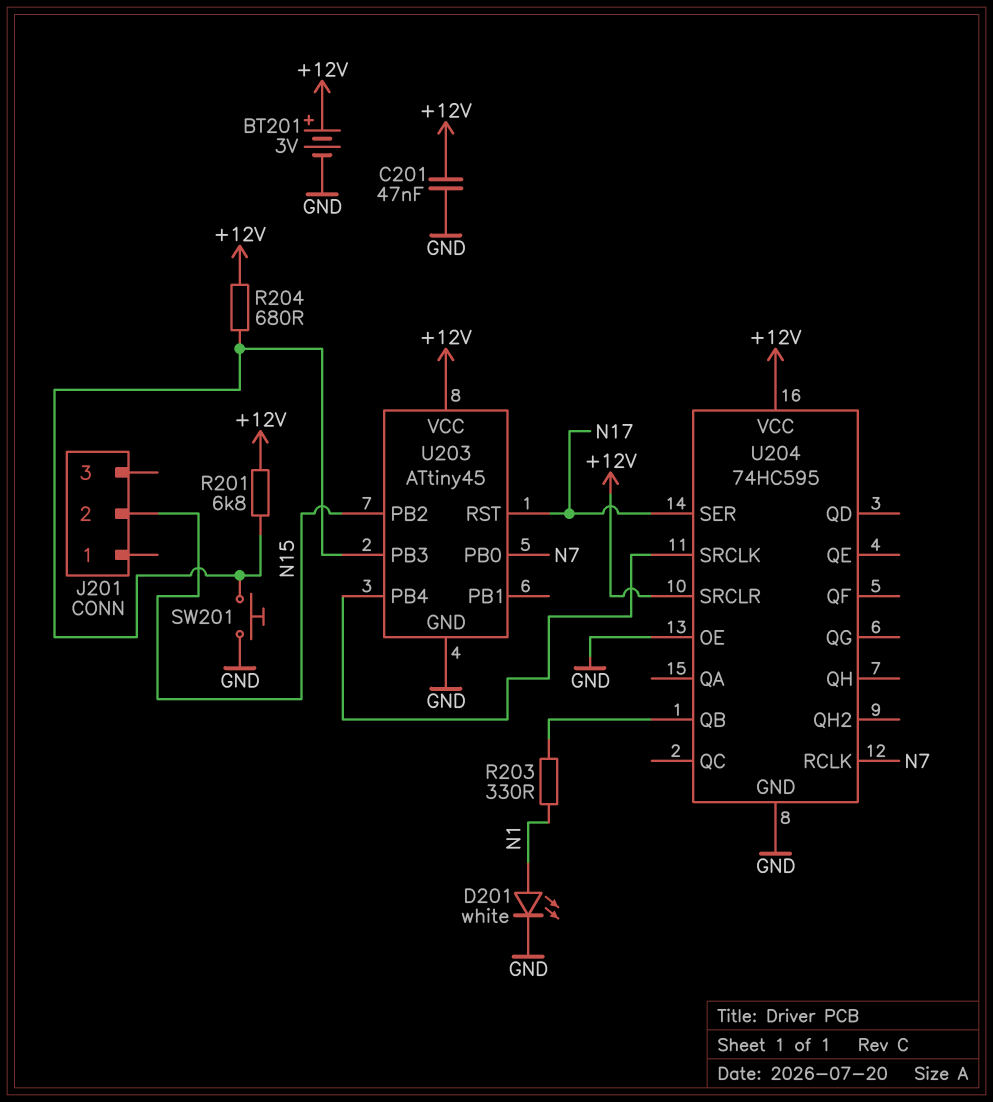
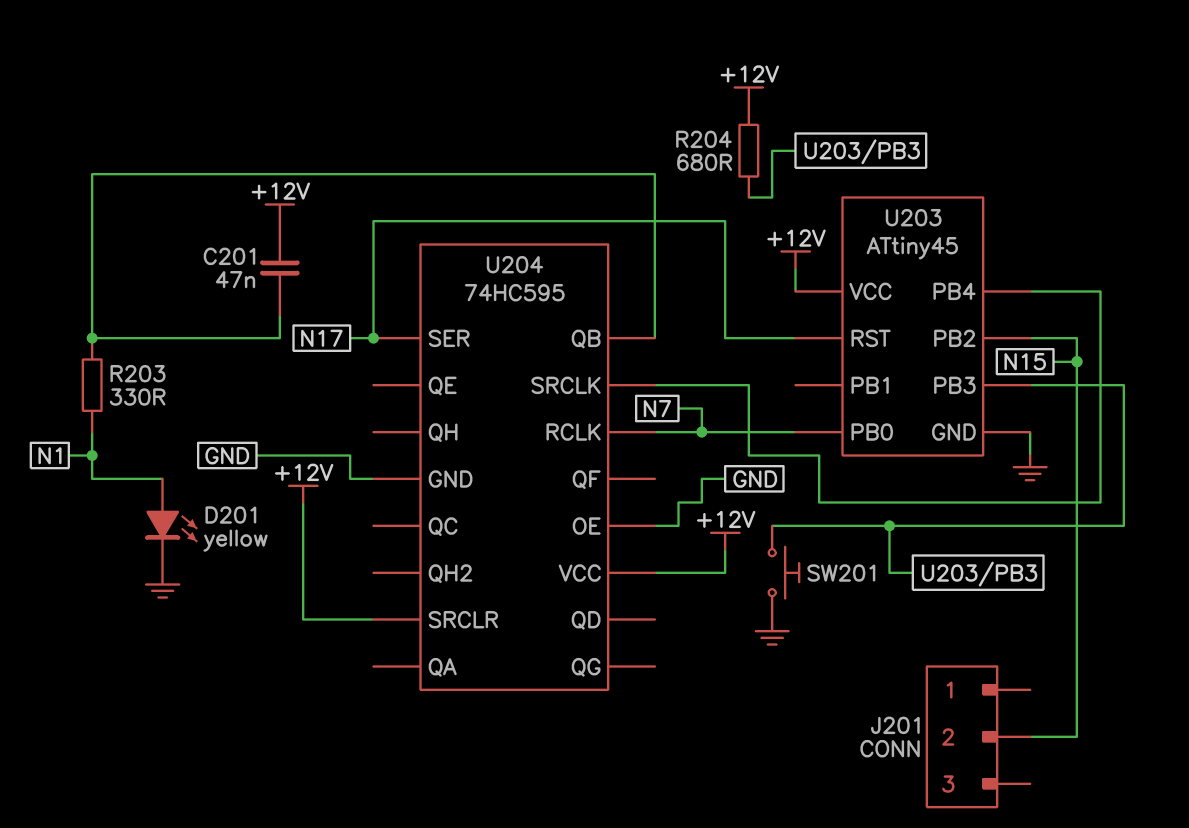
BT201: 3V (plus +12V, minus GND) -> none
C201: 47nF (+12V, GND) -> 47nF (+12V, U204/QB)
D201: LED white (A N1, K GND) -> LED yellow (A N1, K GND)
R201: 6.8k (+12V, U203/PB3) -> none

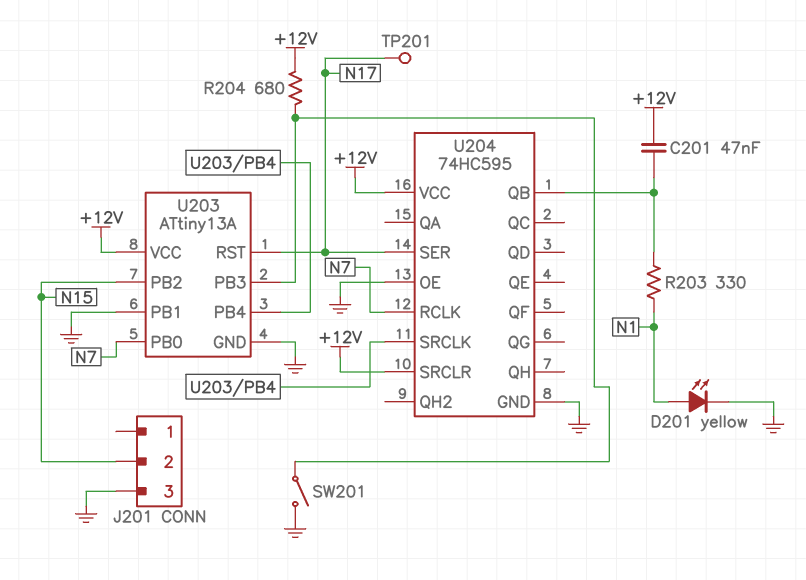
J201 pin 3: none -> GND
SW201: button (GND, U203/PB3) -> switch (GND, U203/PB3)
TP201: none -> test point (N17)
U203: ATtiny45 -> ATtiny13A
U203 pin PB1: none -> GND

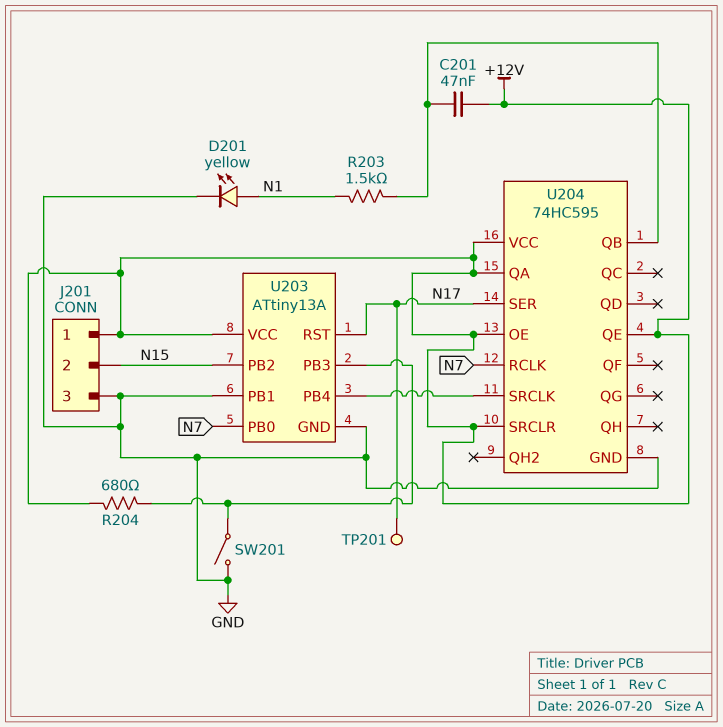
J201 pin 1: none -> +12V
R203: 330 (N1, U204/QB) -> 1.5k (N1, U204/QB)
U204 pin OE: GND -> +12V
U204 pin QA: none -> +12V
U204 pin QE: none -> +12V

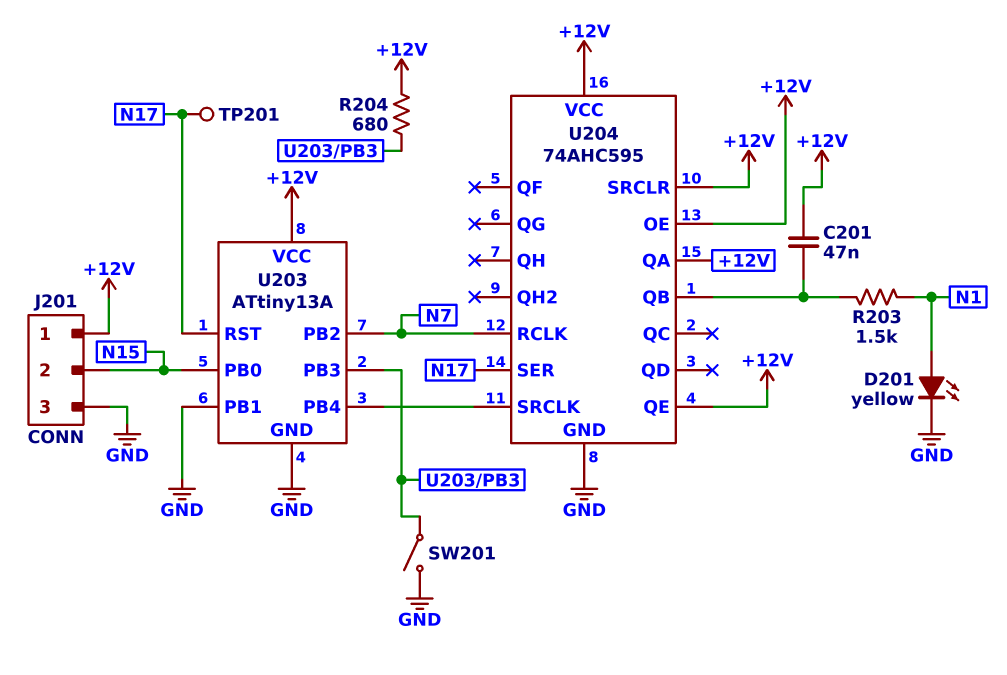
U203 pin PB0: N7 -> N15
U203 pin PB2: N15 -> N7
U204: 74HC595 -> 74AHC595

